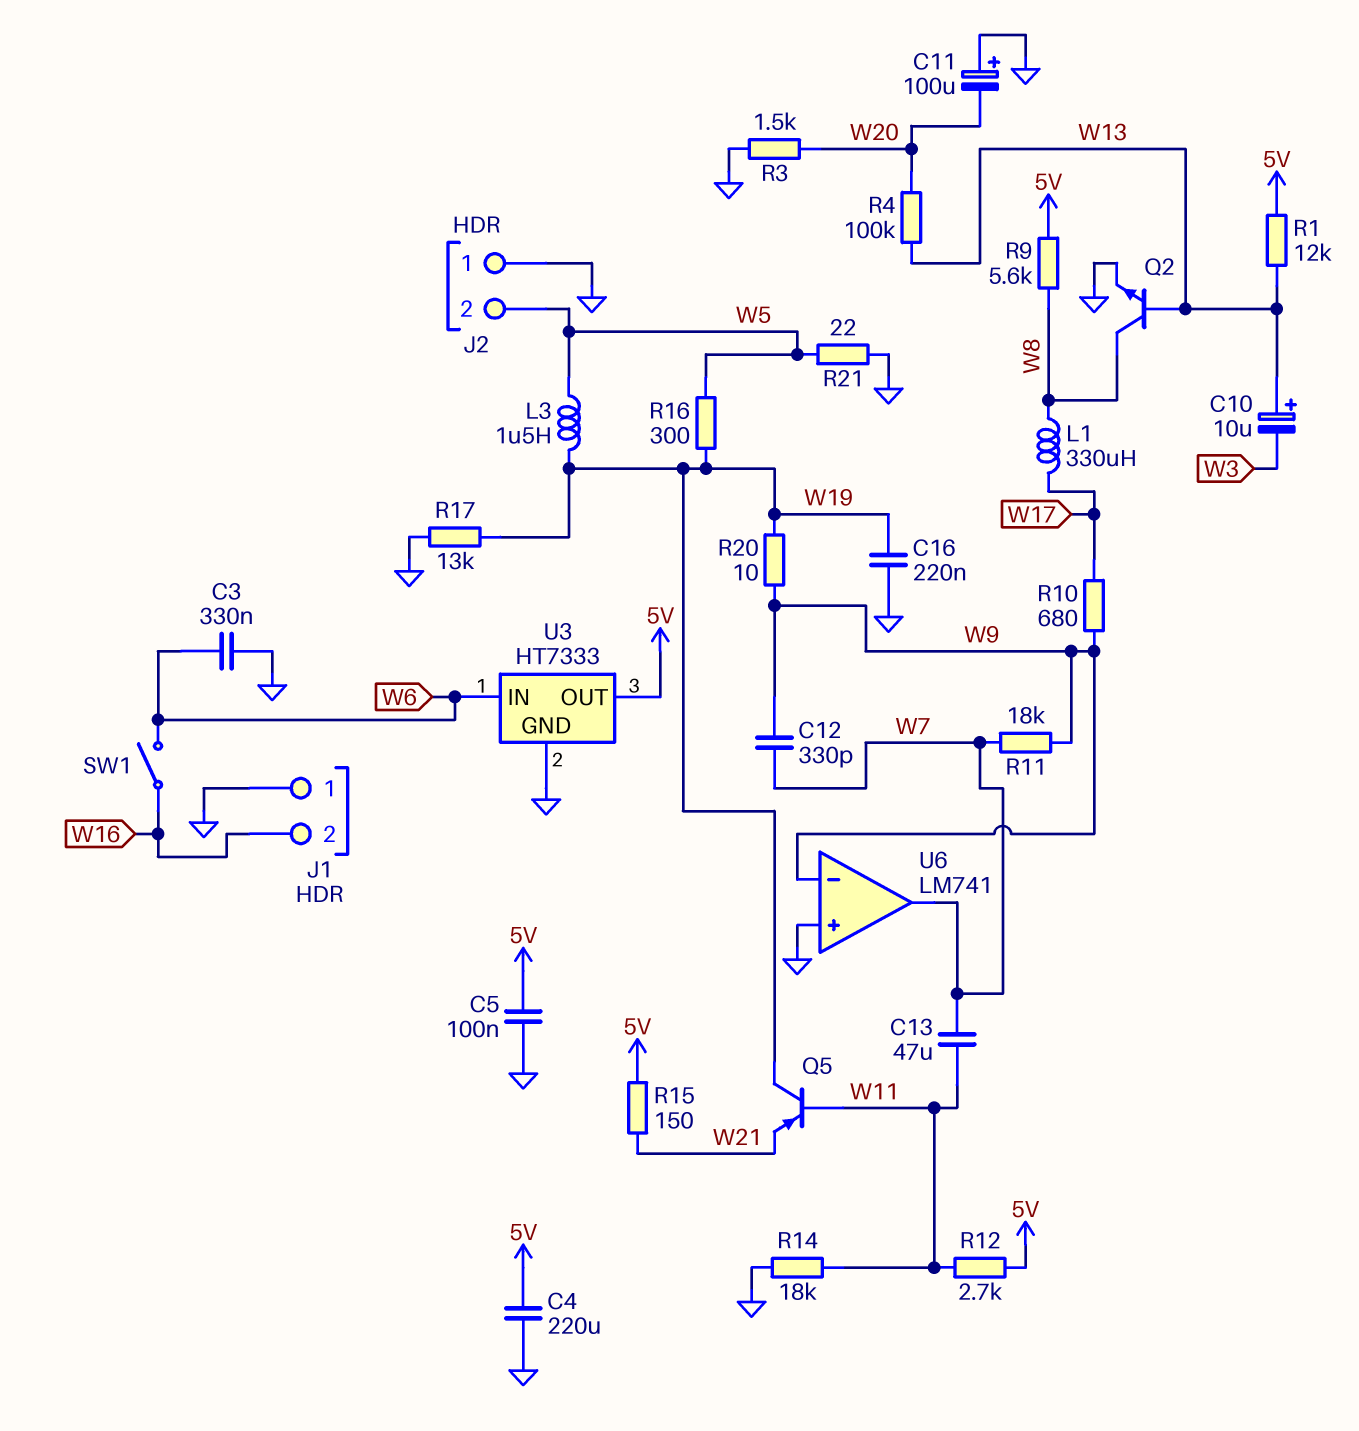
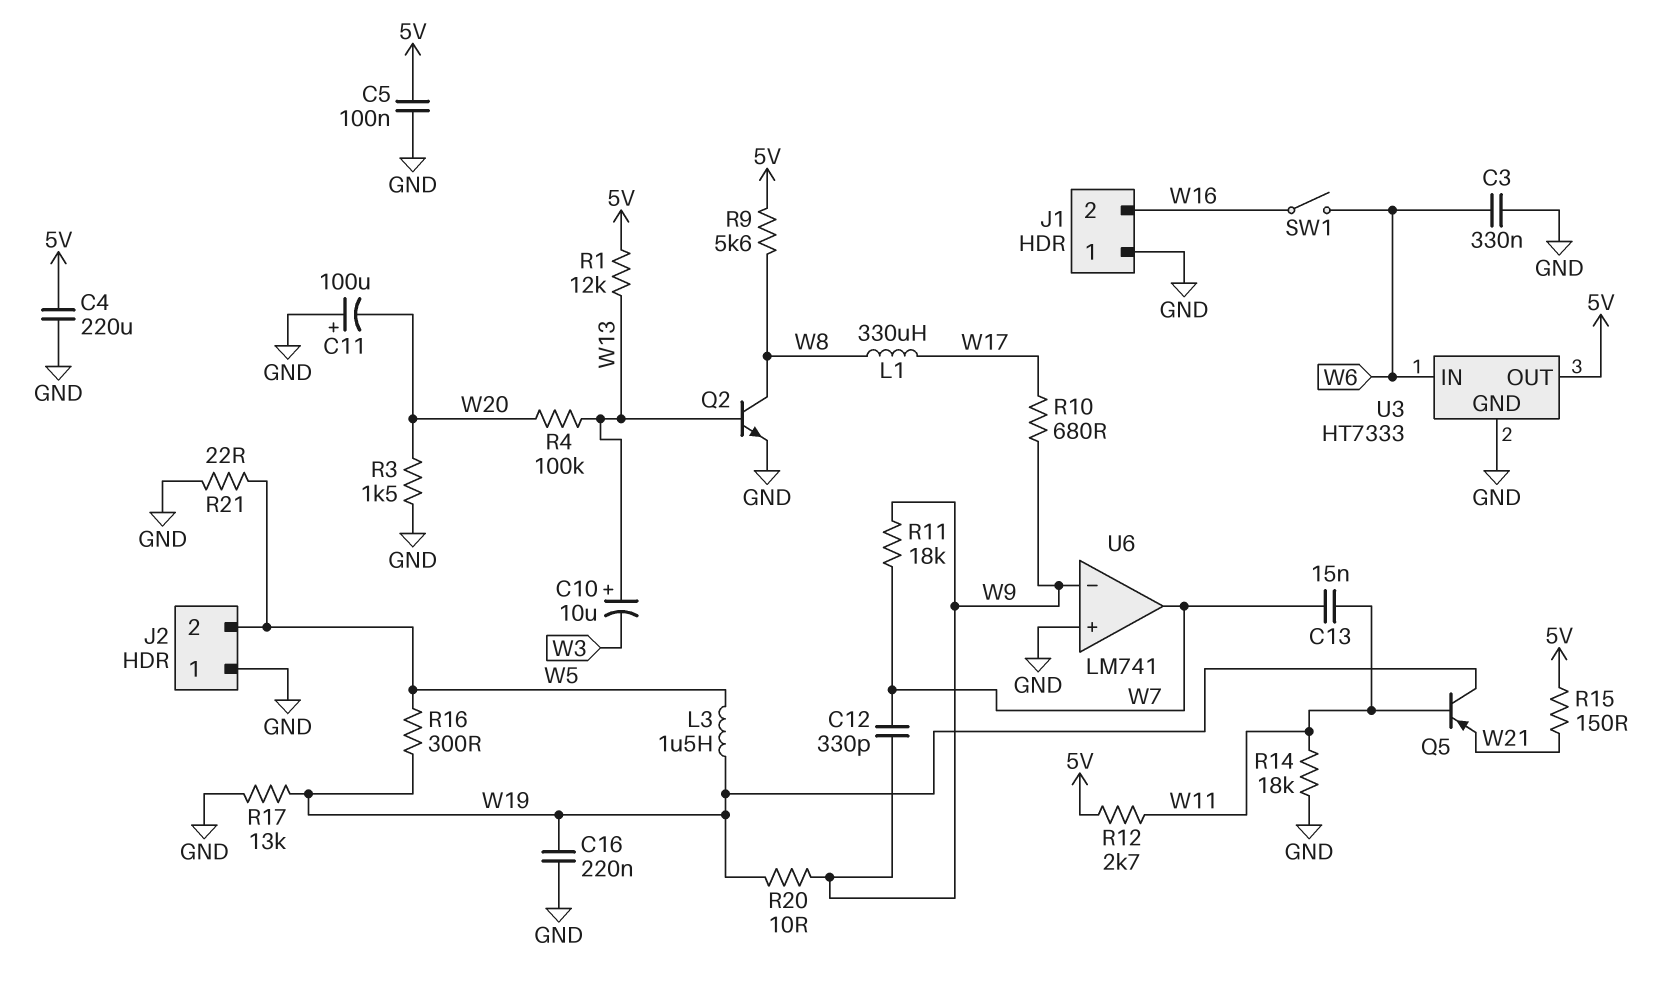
C13: 47uF (W7, W11) -> 15nF (W7, W11)

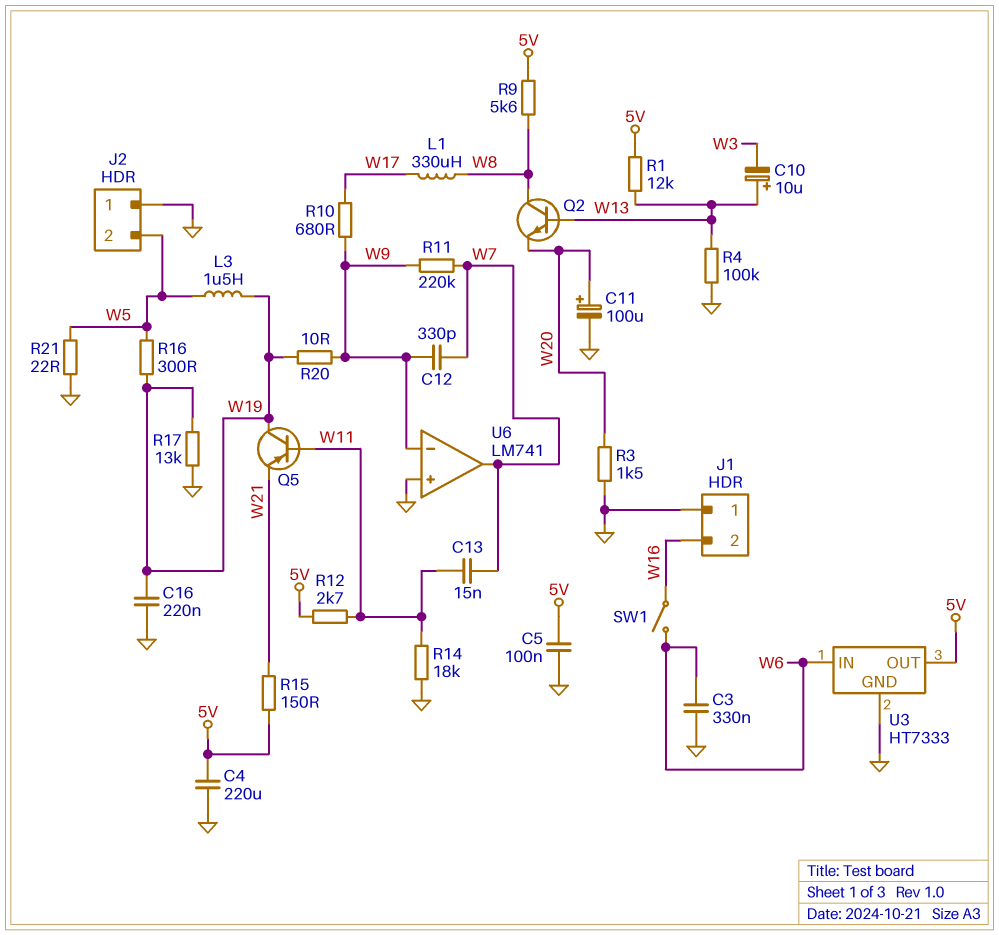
C11: 100uF (plus GND, minus W20) -> 100uF (plus W20, minus GND)
Q2: NPN (B W13, C W8, E GND) -> NPN (B W13, C W8, E W20)
R4: 100k (W13, W20) -> 100k (GND, W13)
R11: 18k (W7, W9) -> 220k (W7, W9)

